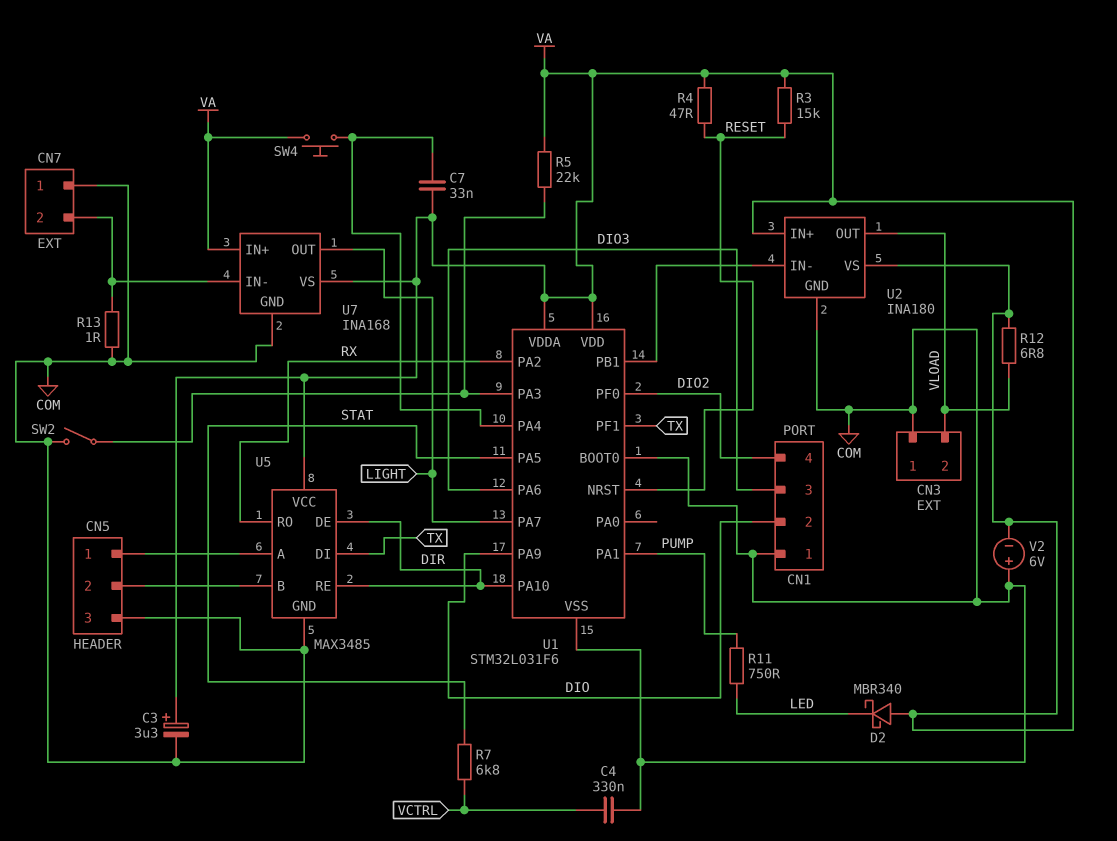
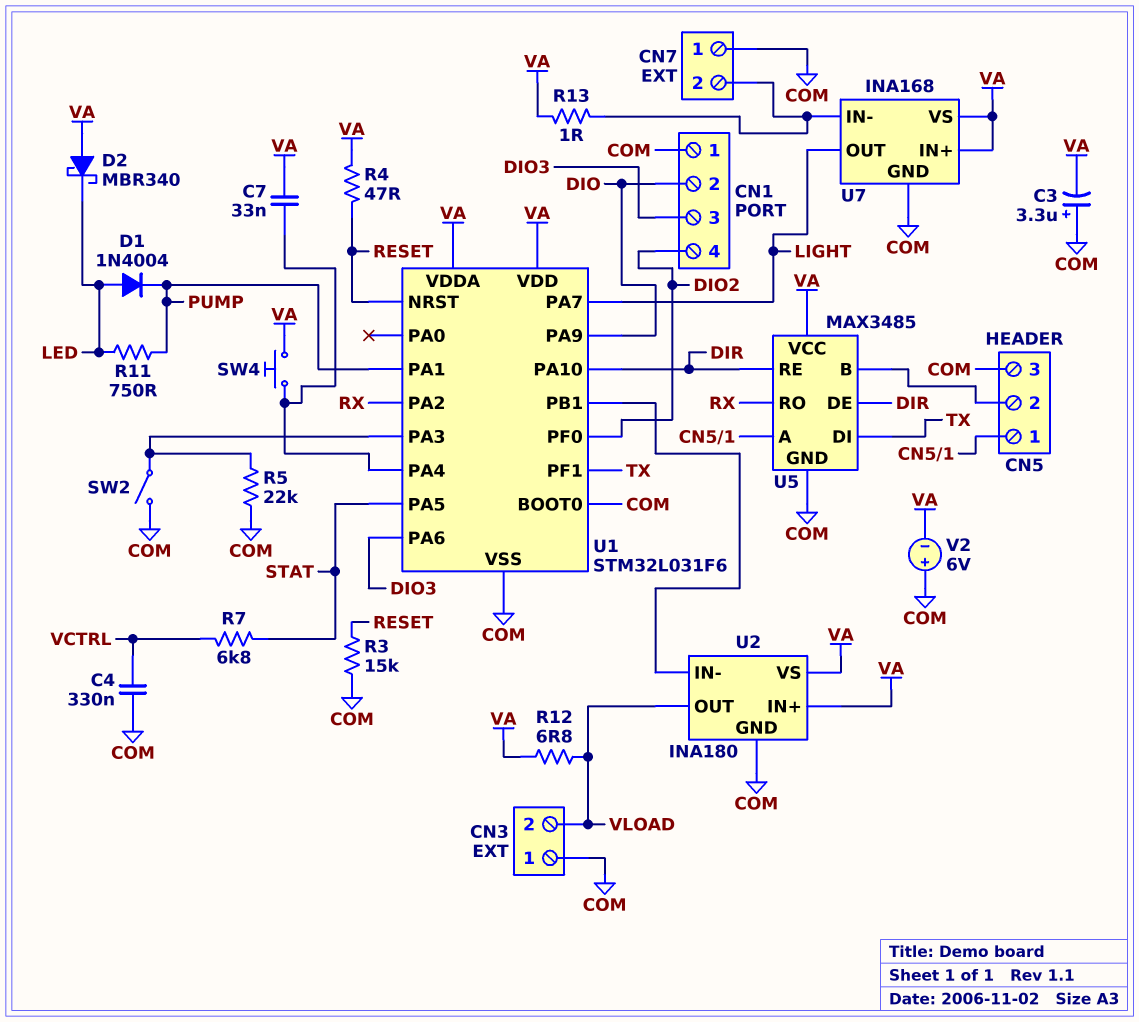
C3: 3.3uF (plus VA, minus COM) -> 3.3uF (plus COM, minus VA)
D1: none -> diode 1N4004 (A LED, K PUMP)
R3: 15k (RESET, VA) -> 15k (COM, RESET)
R5: 22k (U1/PA3, VA) -> 22k (COM, U1/PA3)
R13: 1 (CN7/2, COM) -> 1 (CN7/2, VA)

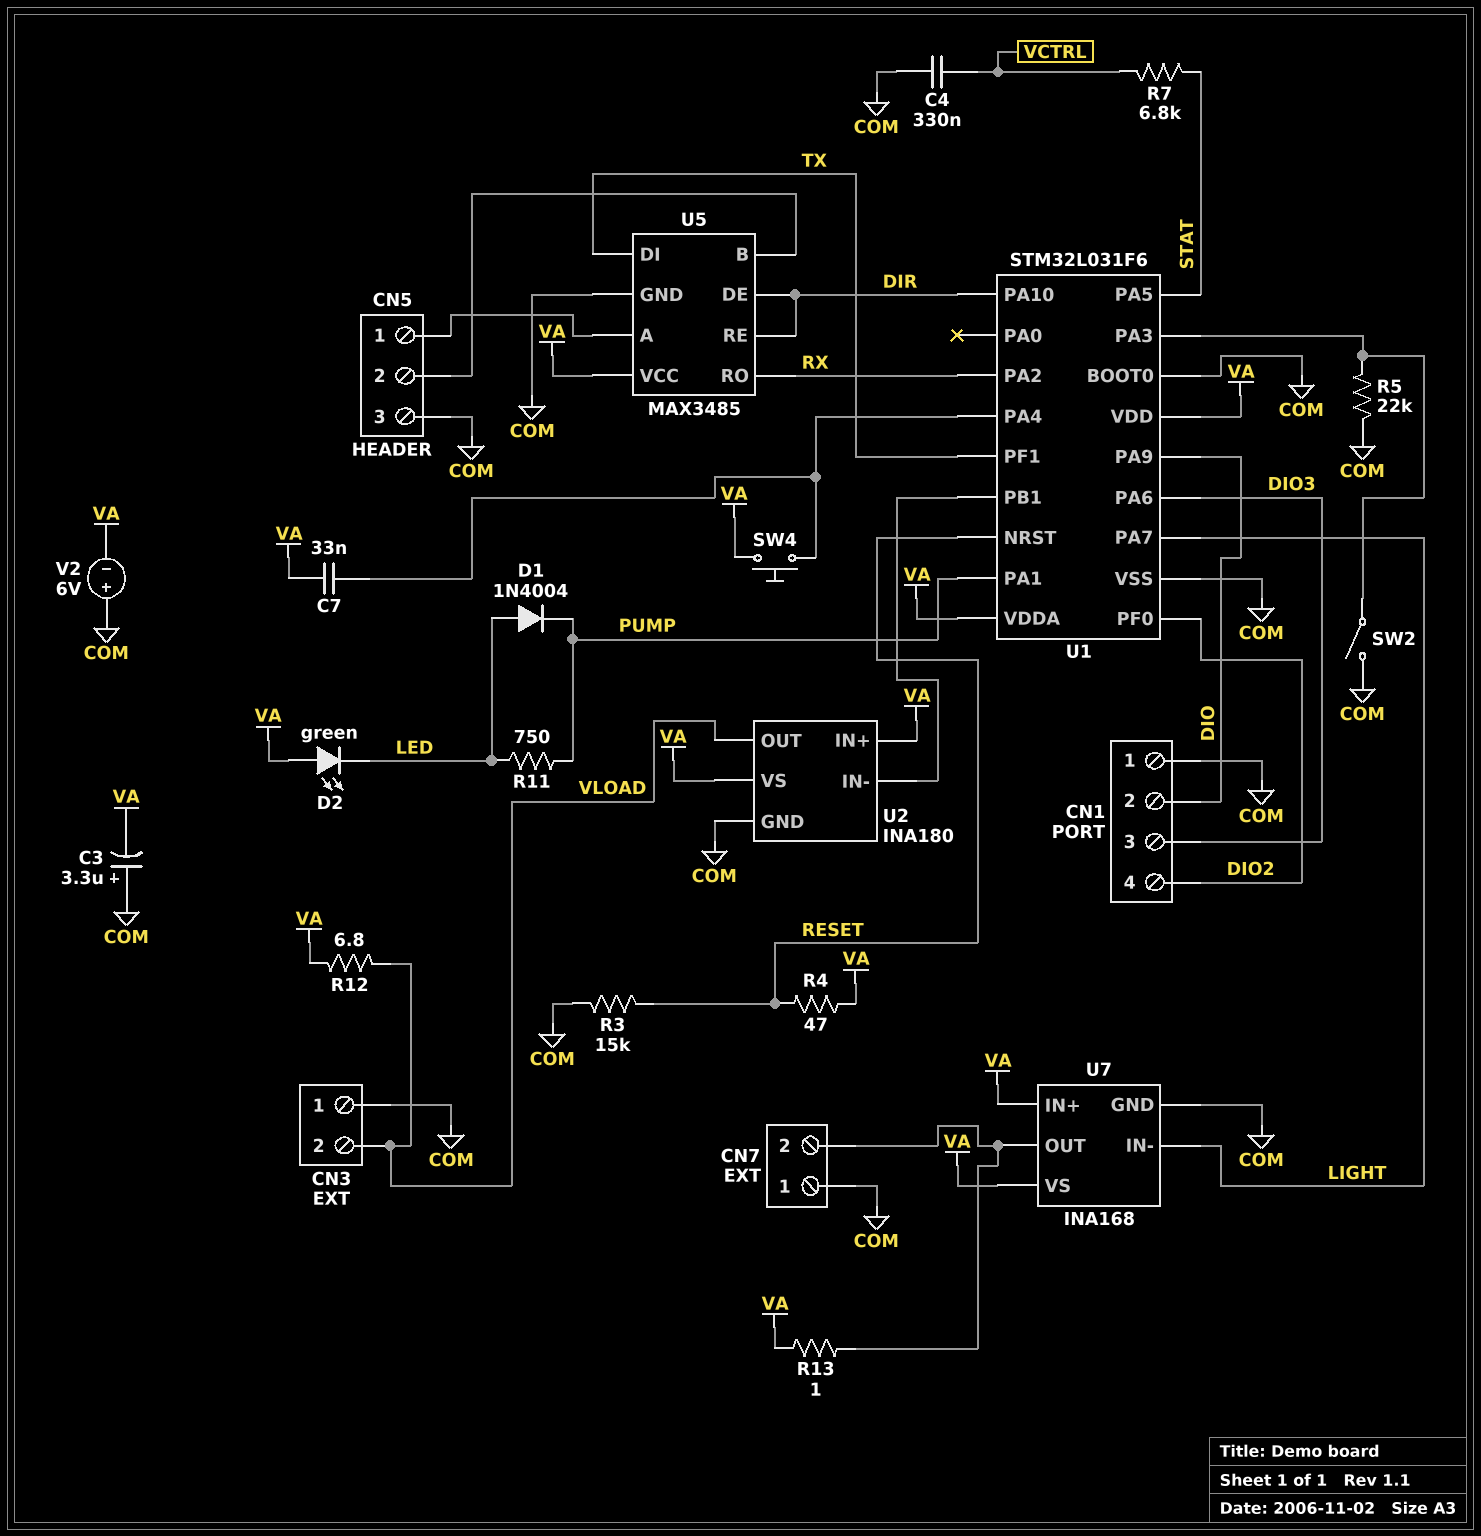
D2: schottky MBR340 (A VA, K LED) -> LED green (A VA, K LED)
U7 pin IN-: CN7/2 -> LIGHT
U7 pin OUT: LIGHT -> CN7/2

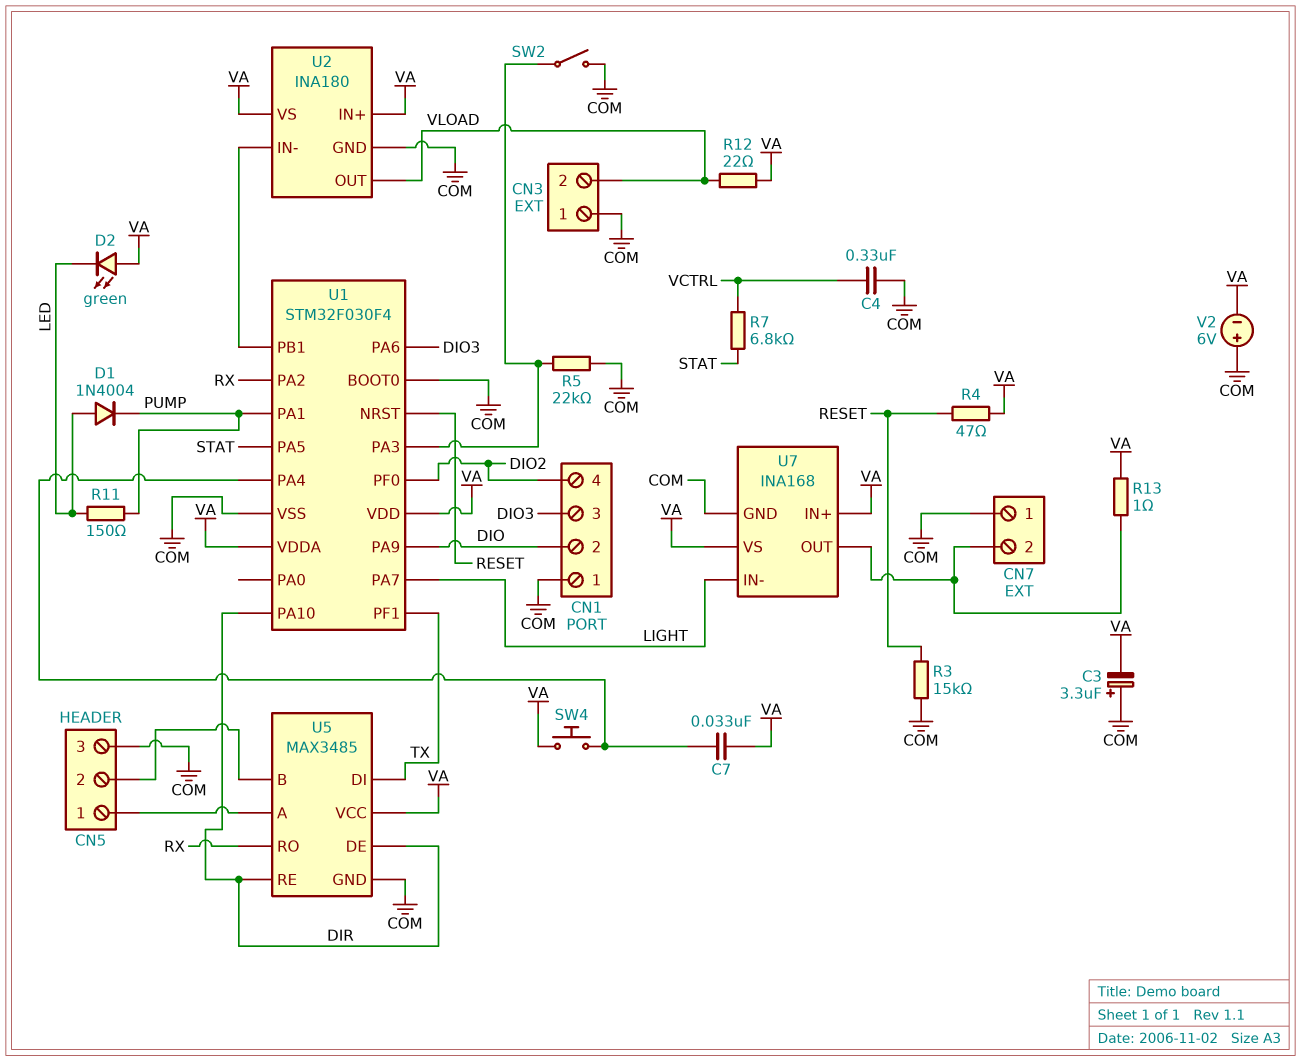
R11: 750 (LED, PUMP) -> 150 (LED, PUMP)
R12: 6.8 (VA, VLOAD) -> 22 (VA, VLOAD)
U1: STM32L031F6 -> STM32F030F4

